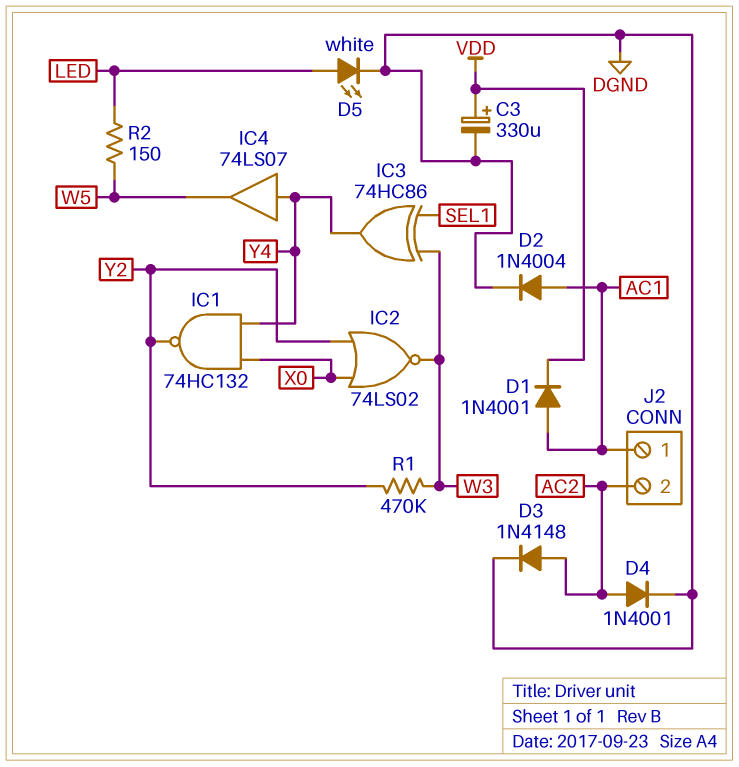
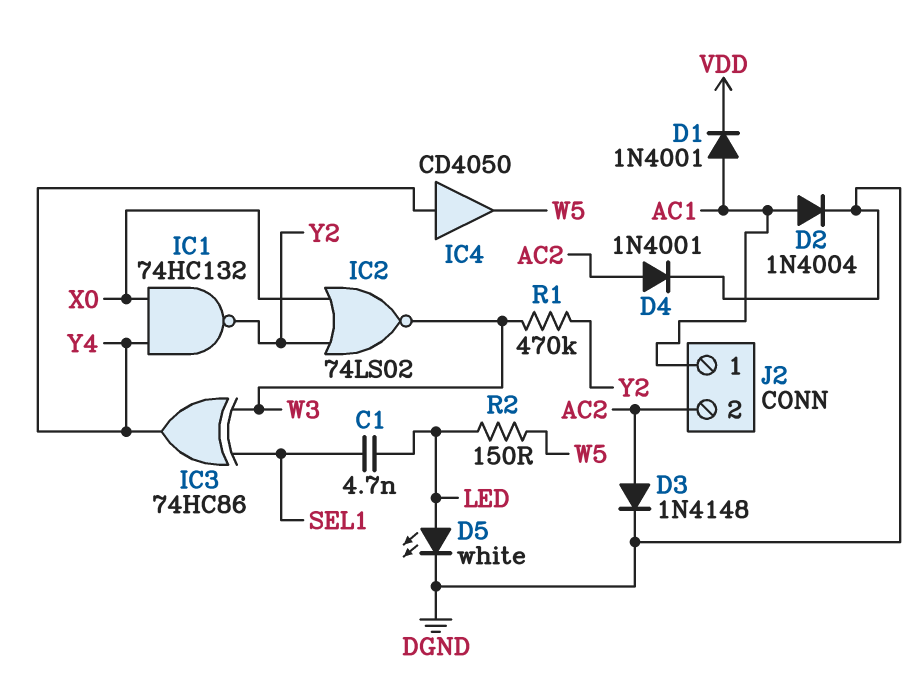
C1: none -> 4.7nF (LED, SEL1)
C3: 330uF (plus VDD, minus DGND) -> none
IC4: buffer 74LS07 (in Y4, out W5) -> buffer CD4050 (in Y4, out W5)

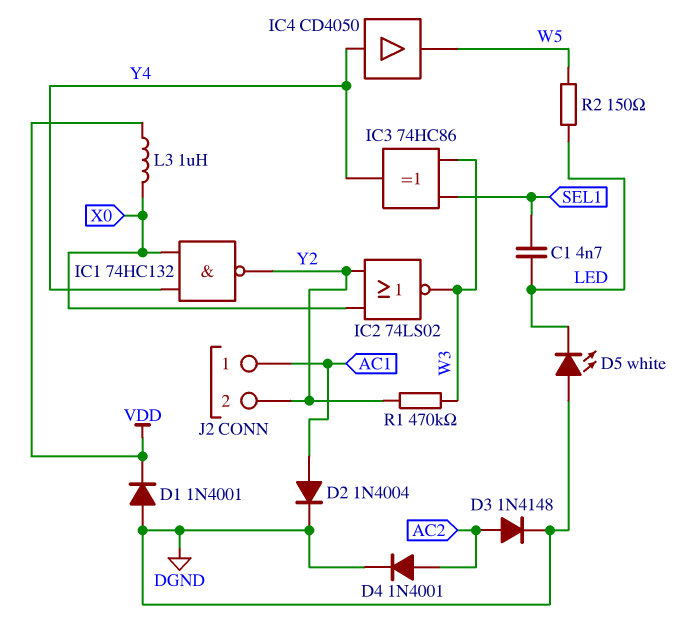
D1: diode 1N4001 (A AC1, K VDD) -> diode 1N4001 (A DGND, K VDD)
D5: LED white (A LED, K DGND) -> LED white (A DGND, K LED)
J2 pin 2: AC2 -> Y2
L3: none -> 1uH (VDD, X0)

